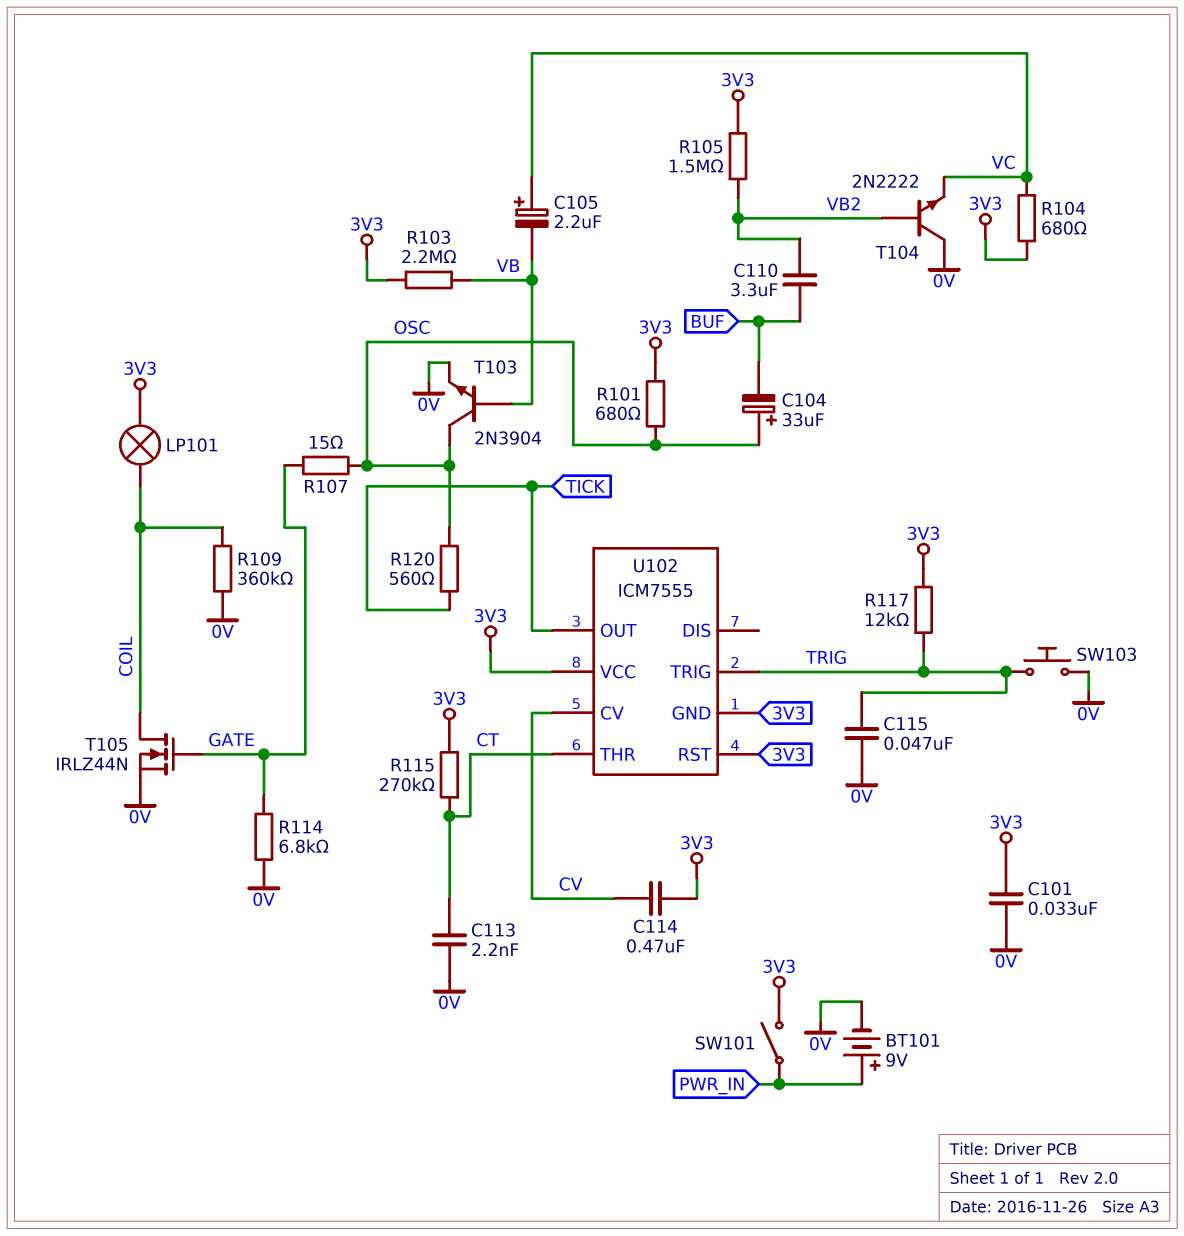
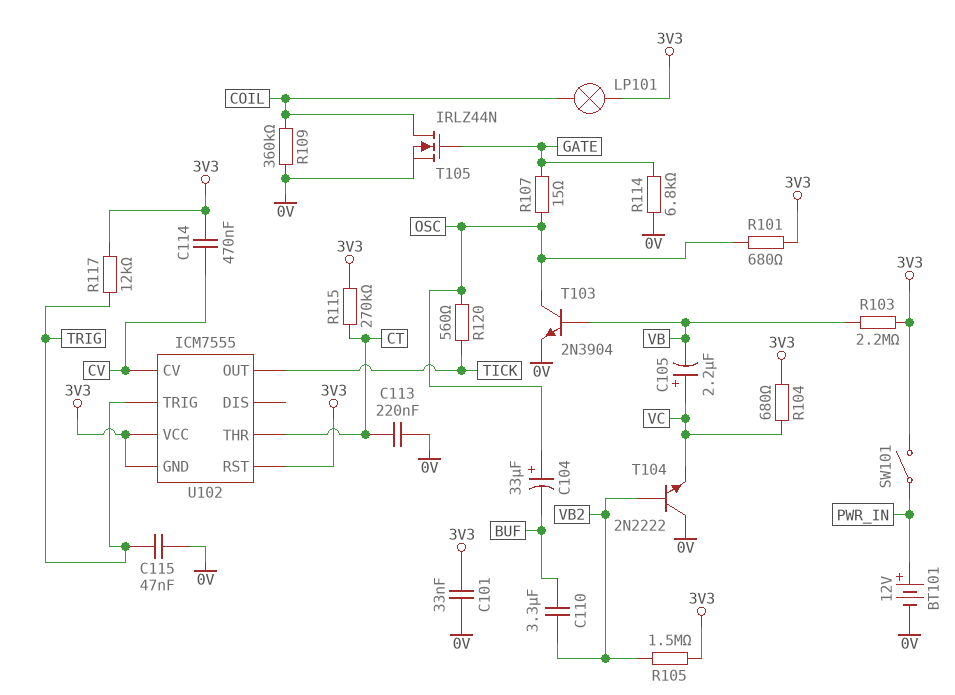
BT101: 9V (plus PWR_IN, minus 0V) -> 12V (plus PWR_IN, minus 0V)
C113: 2.2nF (0V, CT) -> 220nF (0V, CT)
SW103: button (0V, TRIG) -> none

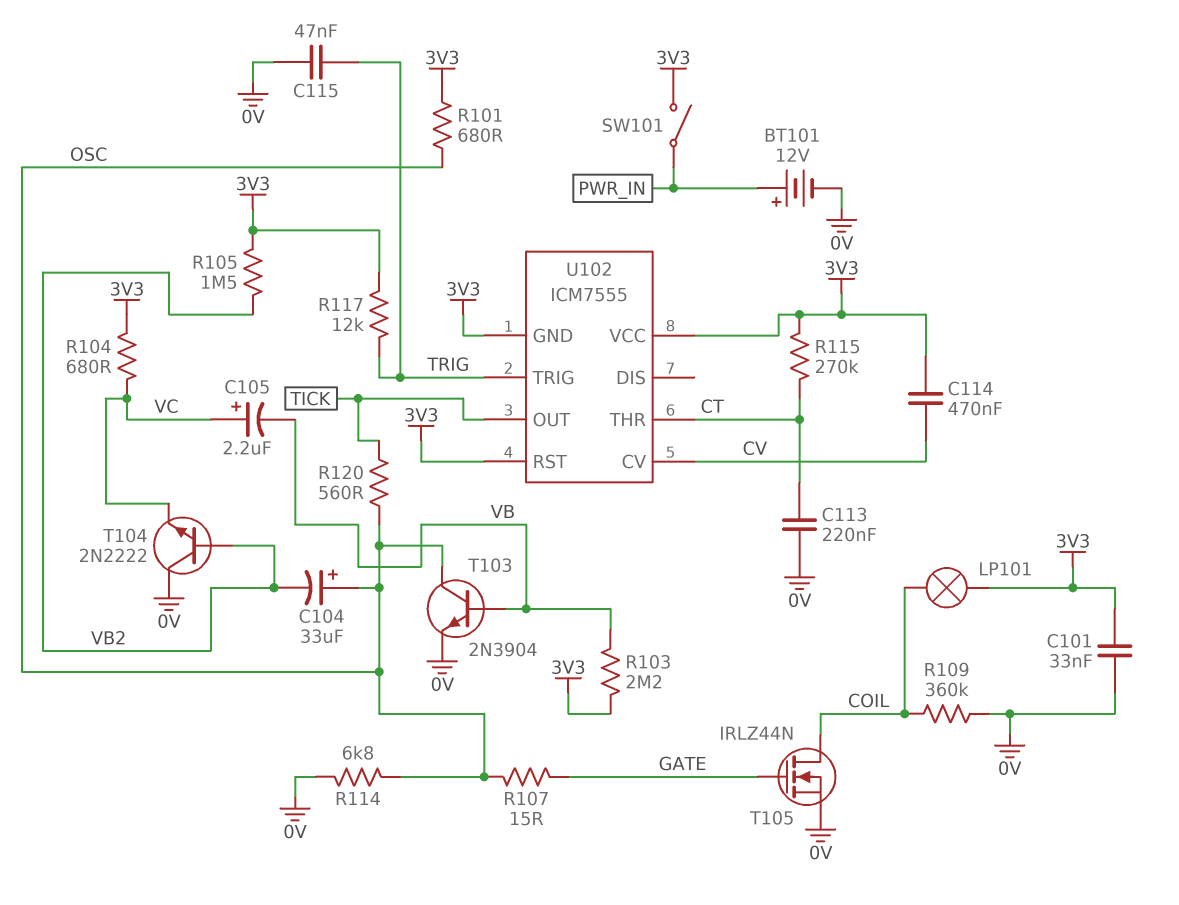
C104: 33uF (plus OSC, minus BUF) -> 33uF (plus OSC, minus VB2)
C110: 3.3uF (BUF, VB2) -> none
R114: 6.8k (0V, GATE) -> 6.8k (0V, OSC)

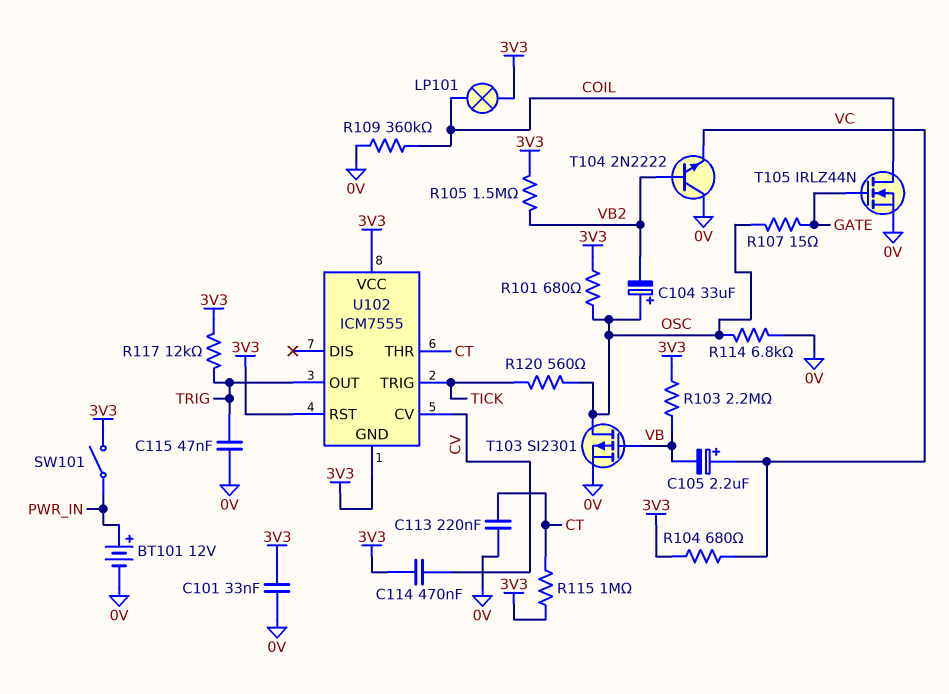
R115: 270k (3V3, CT) -> 1M (3V3, CT)
T103: NPN 2N3904 (B VB, C OSC, E 0V) -> PMOS SI2301 (G VB, D OSC, S 0V)
U102 pin OUT: TICK -> TRIG
U102 pin TRIG: TRIG -> TICK

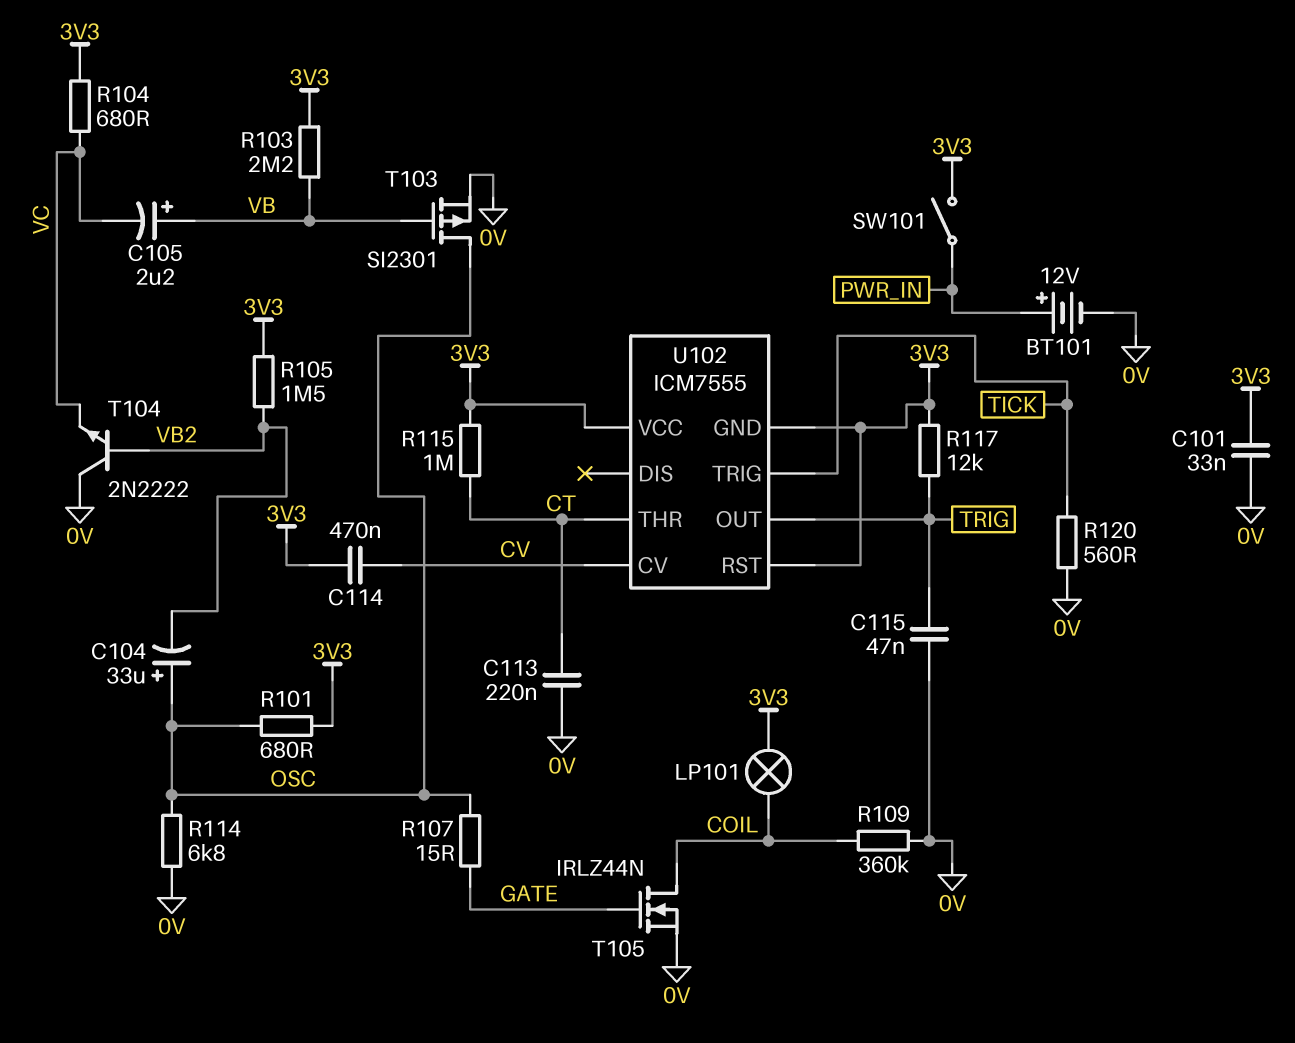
C105: 2.2uF (plus VC, minus VB) -> 2.2uF (plus VB, minus VC)
R120: 560 (OSC, TICK) -> 560 (0V, TICK)

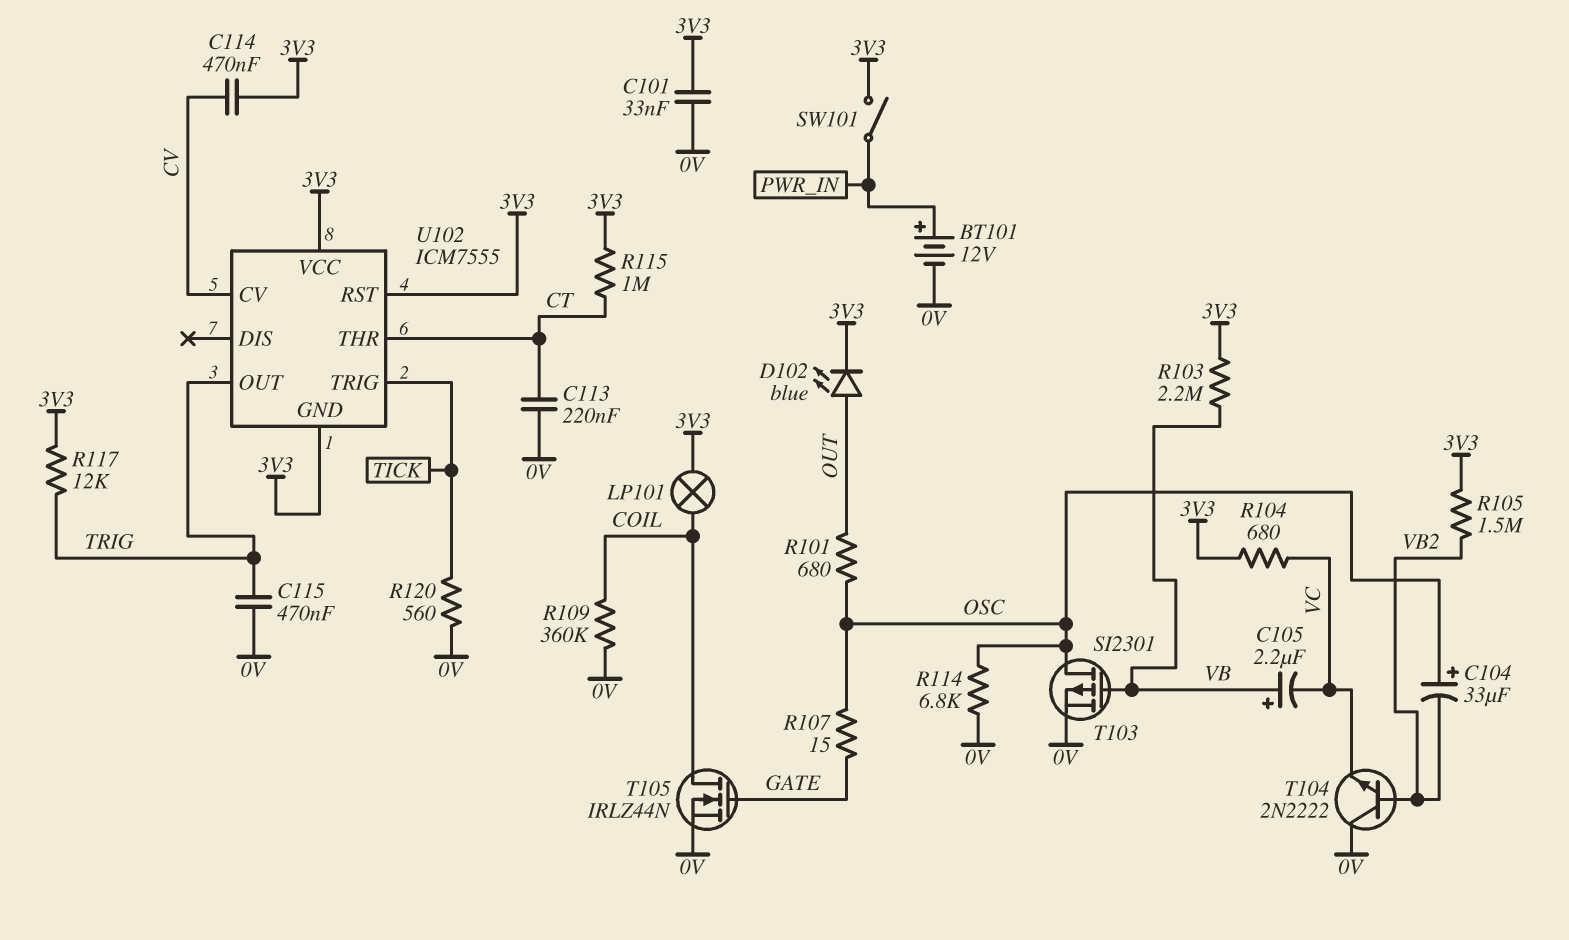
C115: 47nF (0V, TRIG) -> 470nF (0V, TRIG)
D102: none -> LED blue (A OUT, K 3V3)
R101: 680 (3V3, OSC) -> 680 (OSC, OUT)

